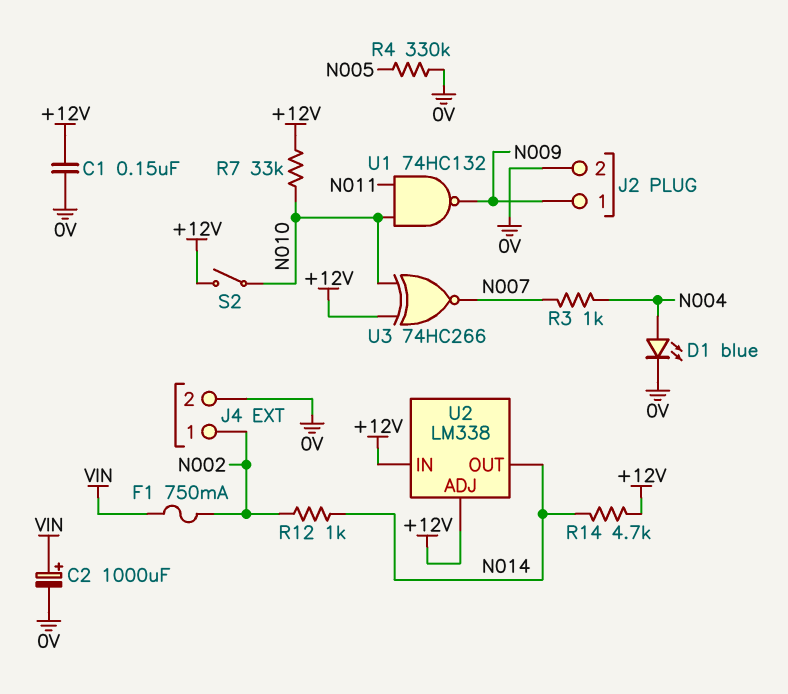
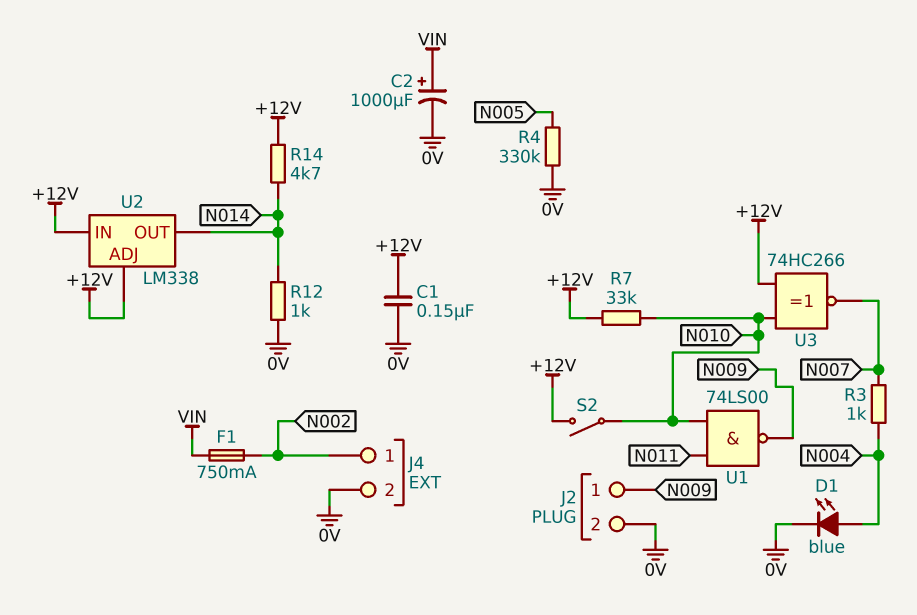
R12: 1k (N002, N014) -> 1k (0V, N014)
U1: NAND 74HC132 (in N010, in N011, out N009) -> NAND 74LS00 (in N010, in N011, out N009)

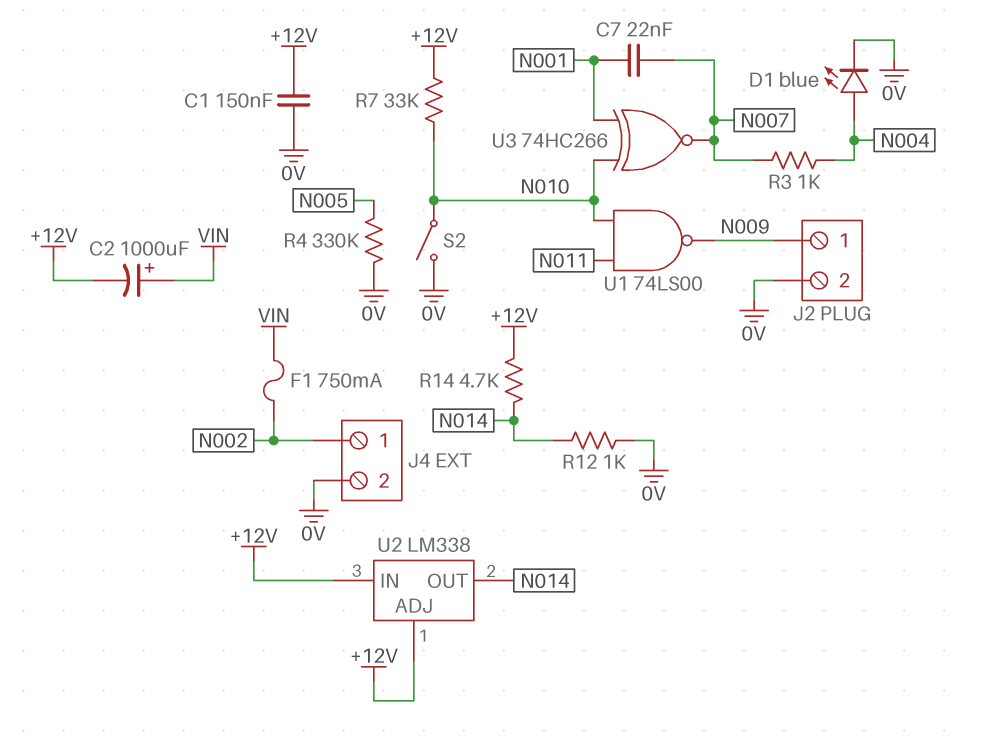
C2: 1000uF (plus VIN, minus 0V) -> 1000uF (plus VIN, minus +12V)
C7: none -> 22nF (N001, N007)
S2: switch (+12V, N010) -> switch (0V, N010)
U3: XNOR 74HC266 (in +12V, in N010, out N007) -> XNOR 74HC266 (in N001, in N010, out N007)

